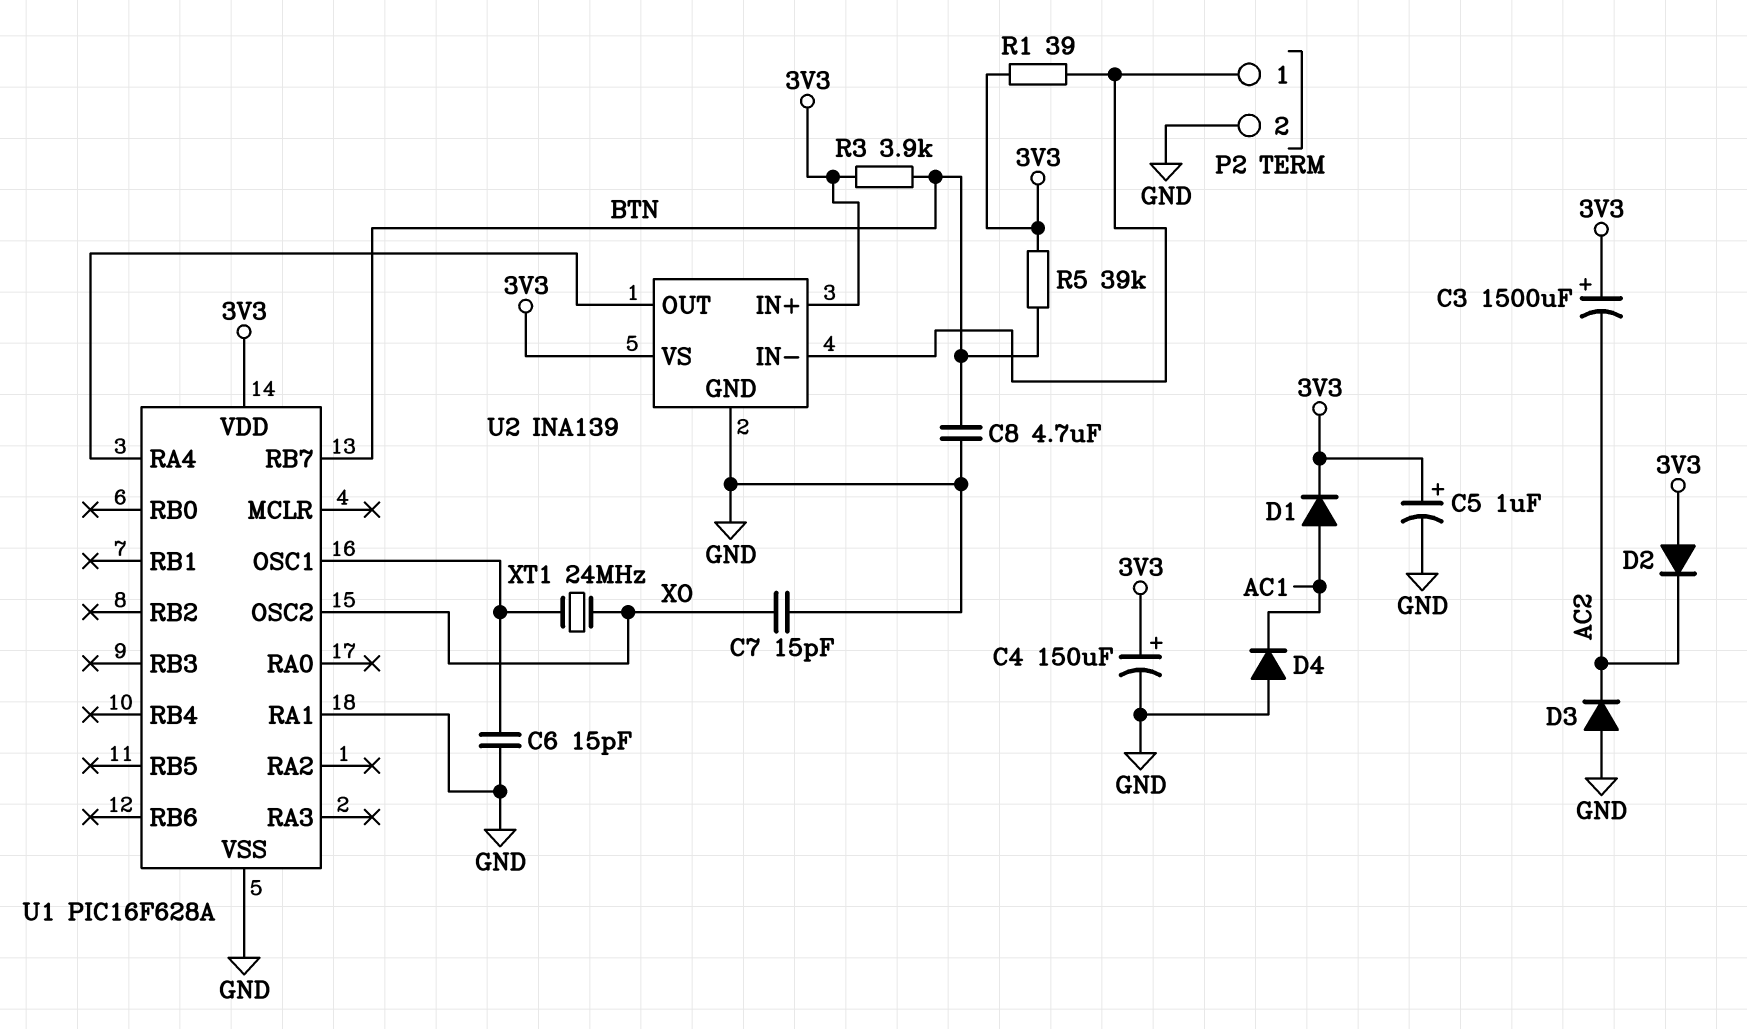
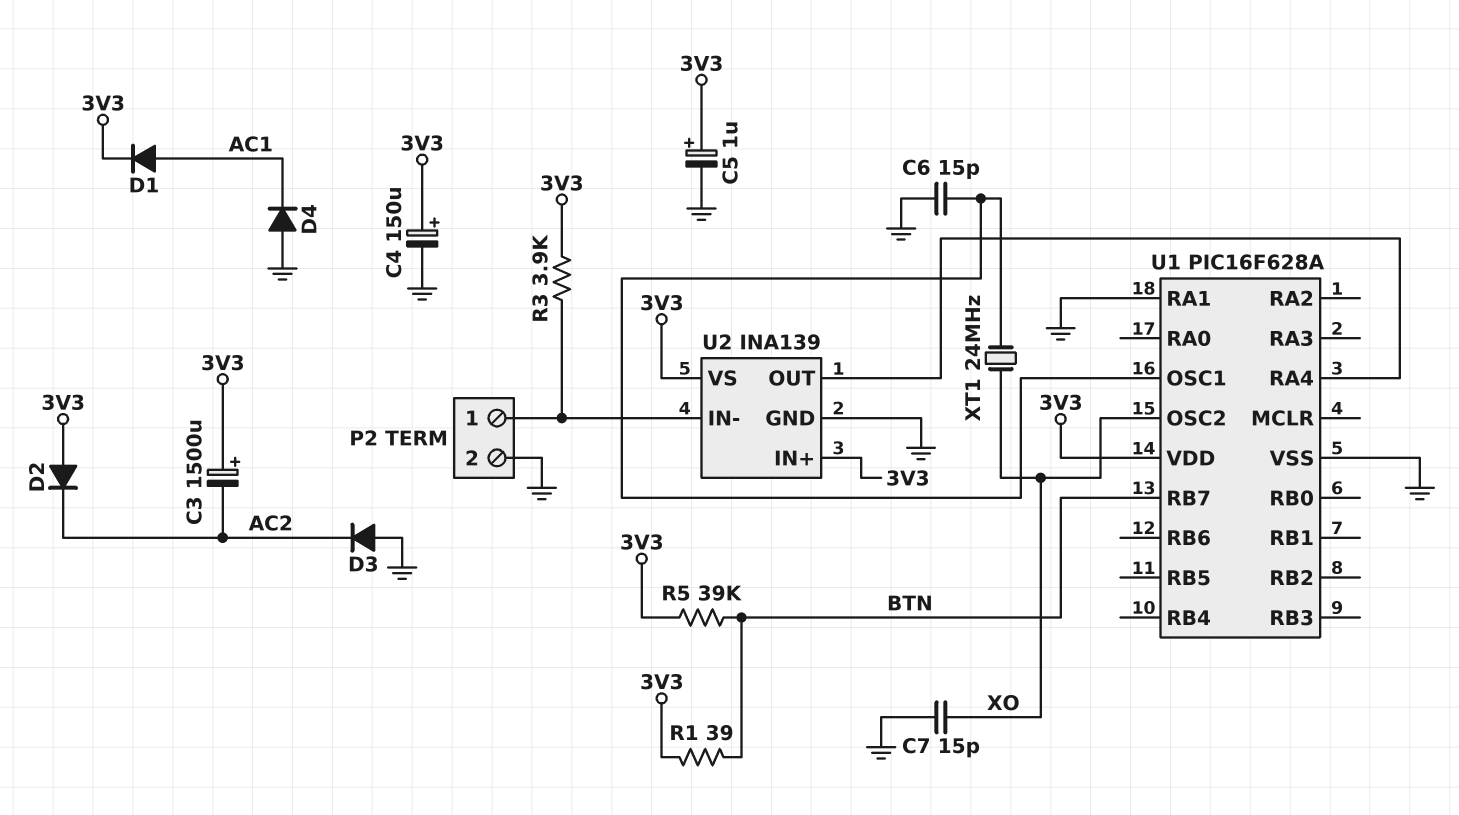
C8: 4.7uF (BTN, GND) -> none
R1: 39 (3V3, P2/1) -> 39 (3V3, BTN)
R3: 3.9k (3V3, BTN) -> 3.9k (3V3, P2/1)

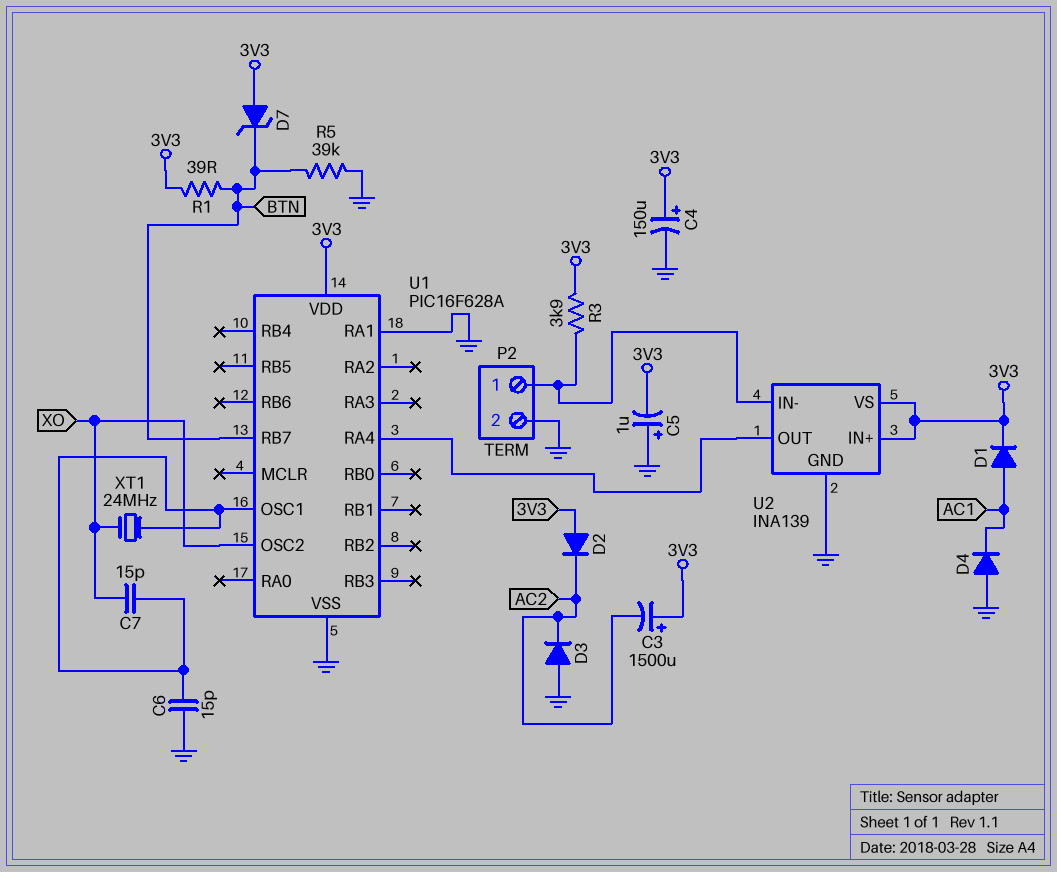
C5: 1uF (plus 3V3, minus GND) -> 1uF (plus GND, minus 3V3)
C7: 15pF (GND, XO) -> 15pF (U1/OSC1, XO)
D7: none -> zener (A 3V3, K BTN)
R5: 39k (3V3, BTN) -> 39k (BTN, GND)

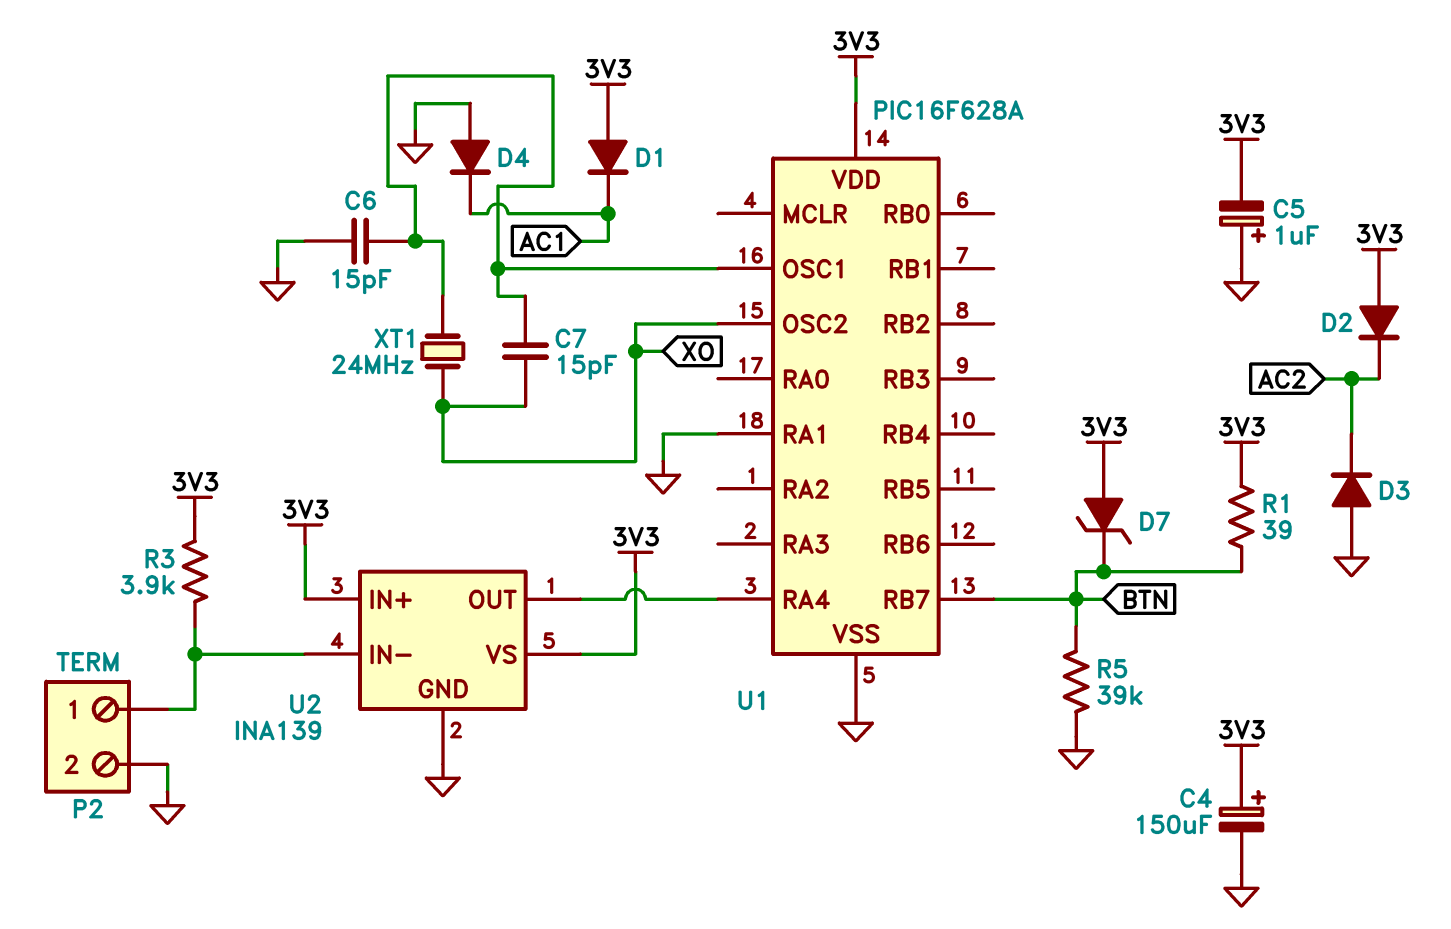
C3: 1500uF (plus 3V3, minus AC2) -> none
D1: diode (A AC1, K 3V3) -> diode (A 3V3, K AC1)

